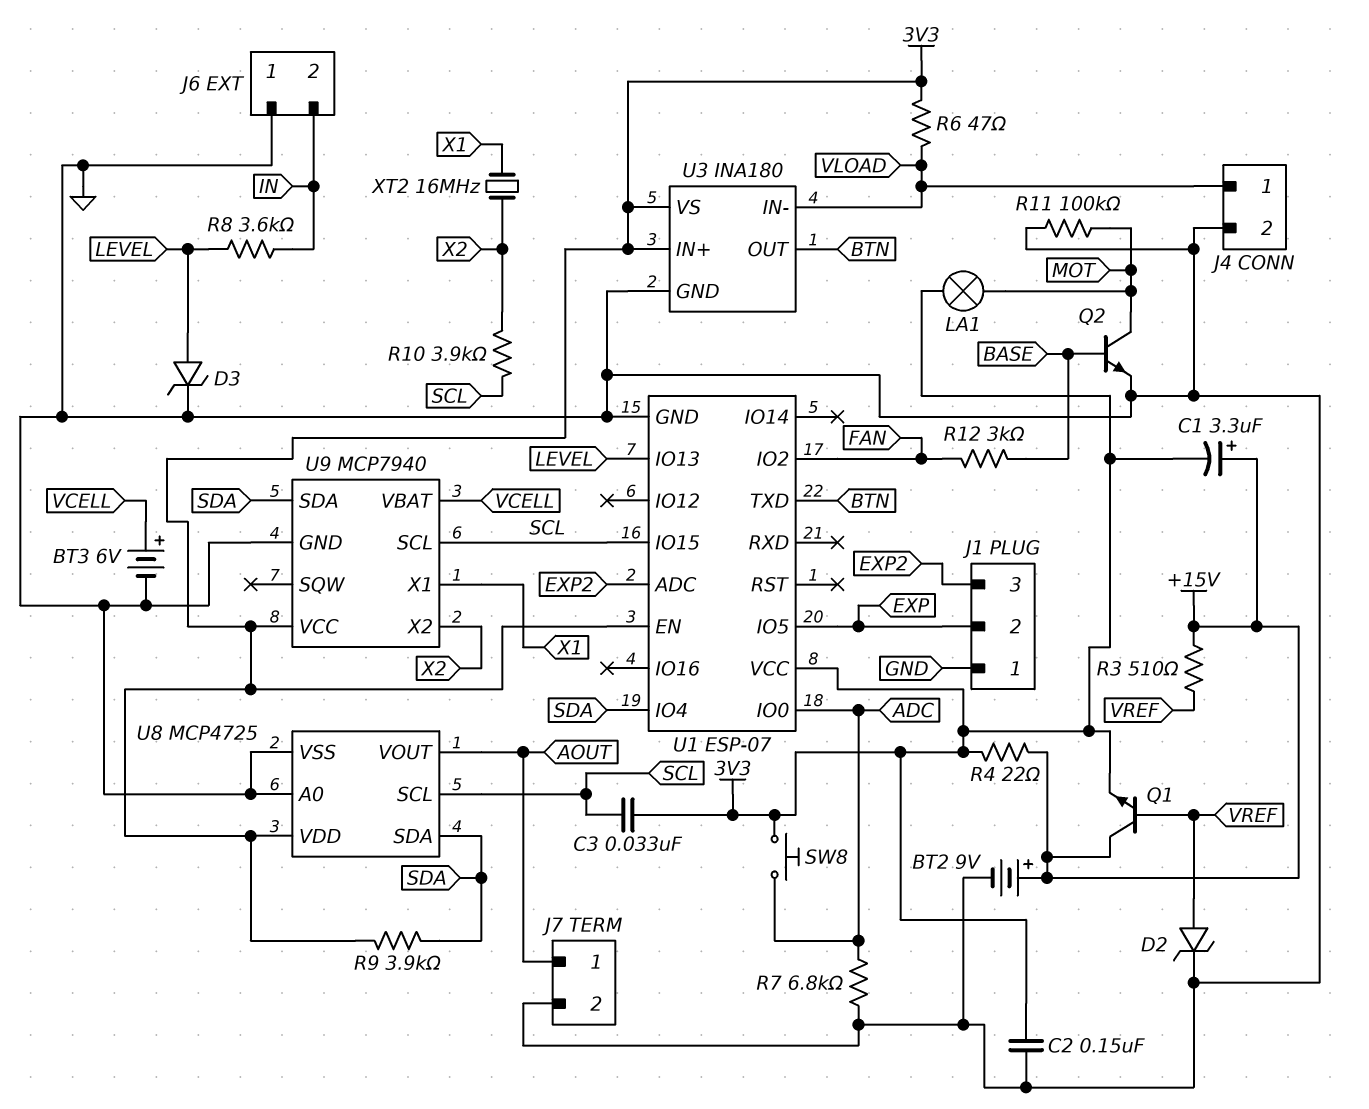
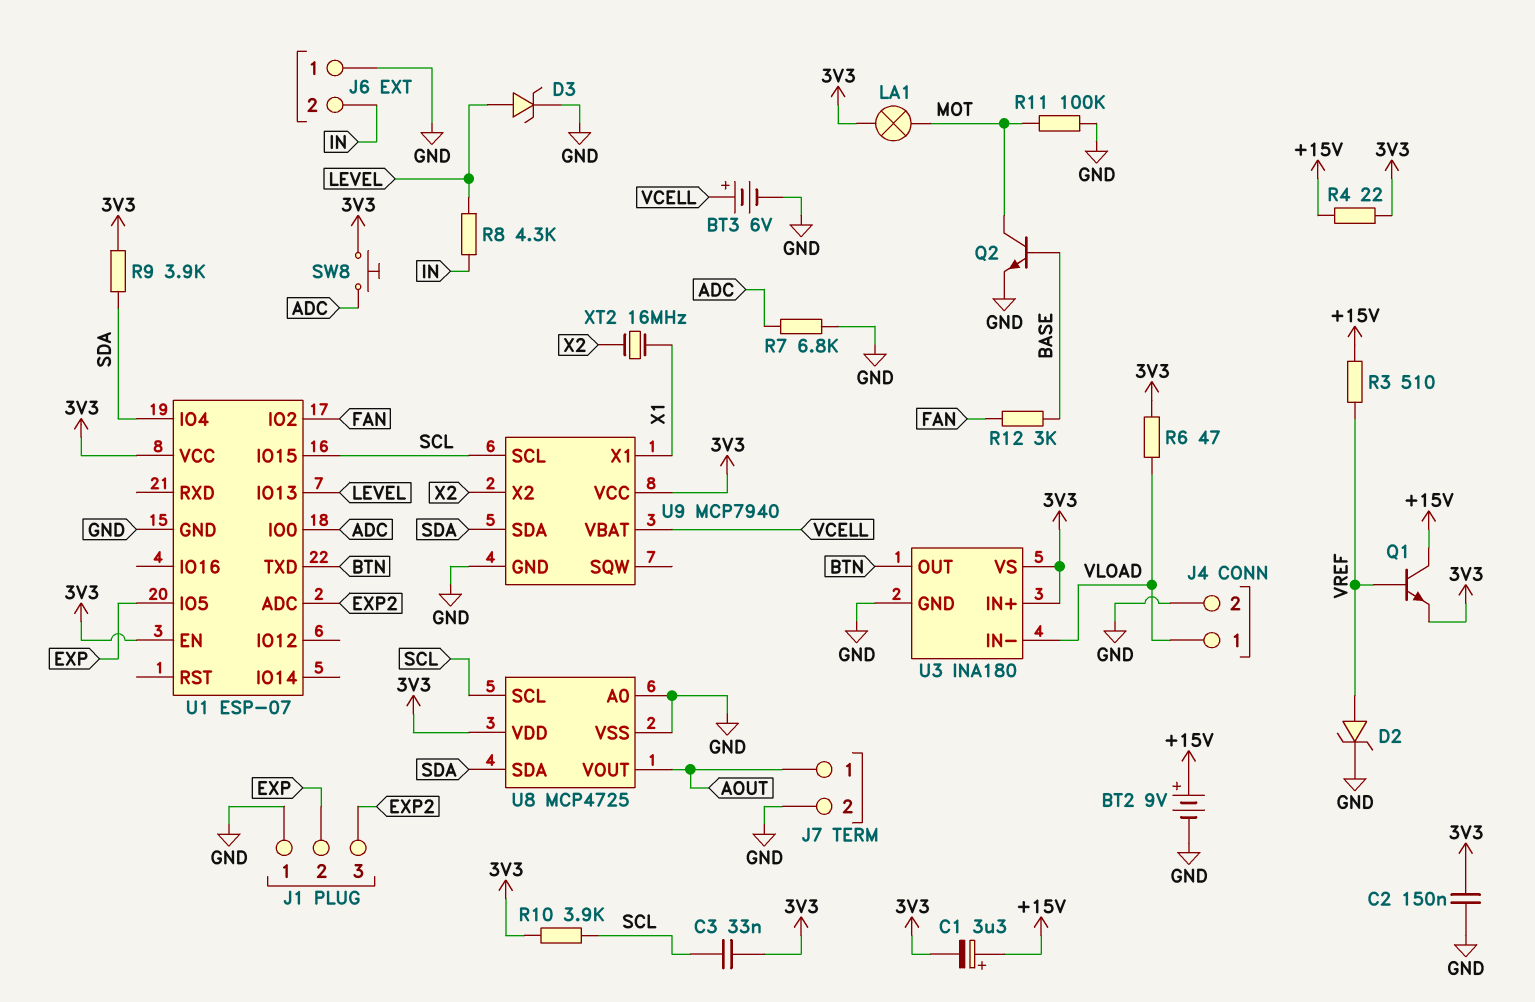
R8: 3.6k (IN, LEVEL) -> 4.3k (IN, LEVEL)
R10: 3.9k (SCL, X2) -> 3.9k (3V3, SCL)

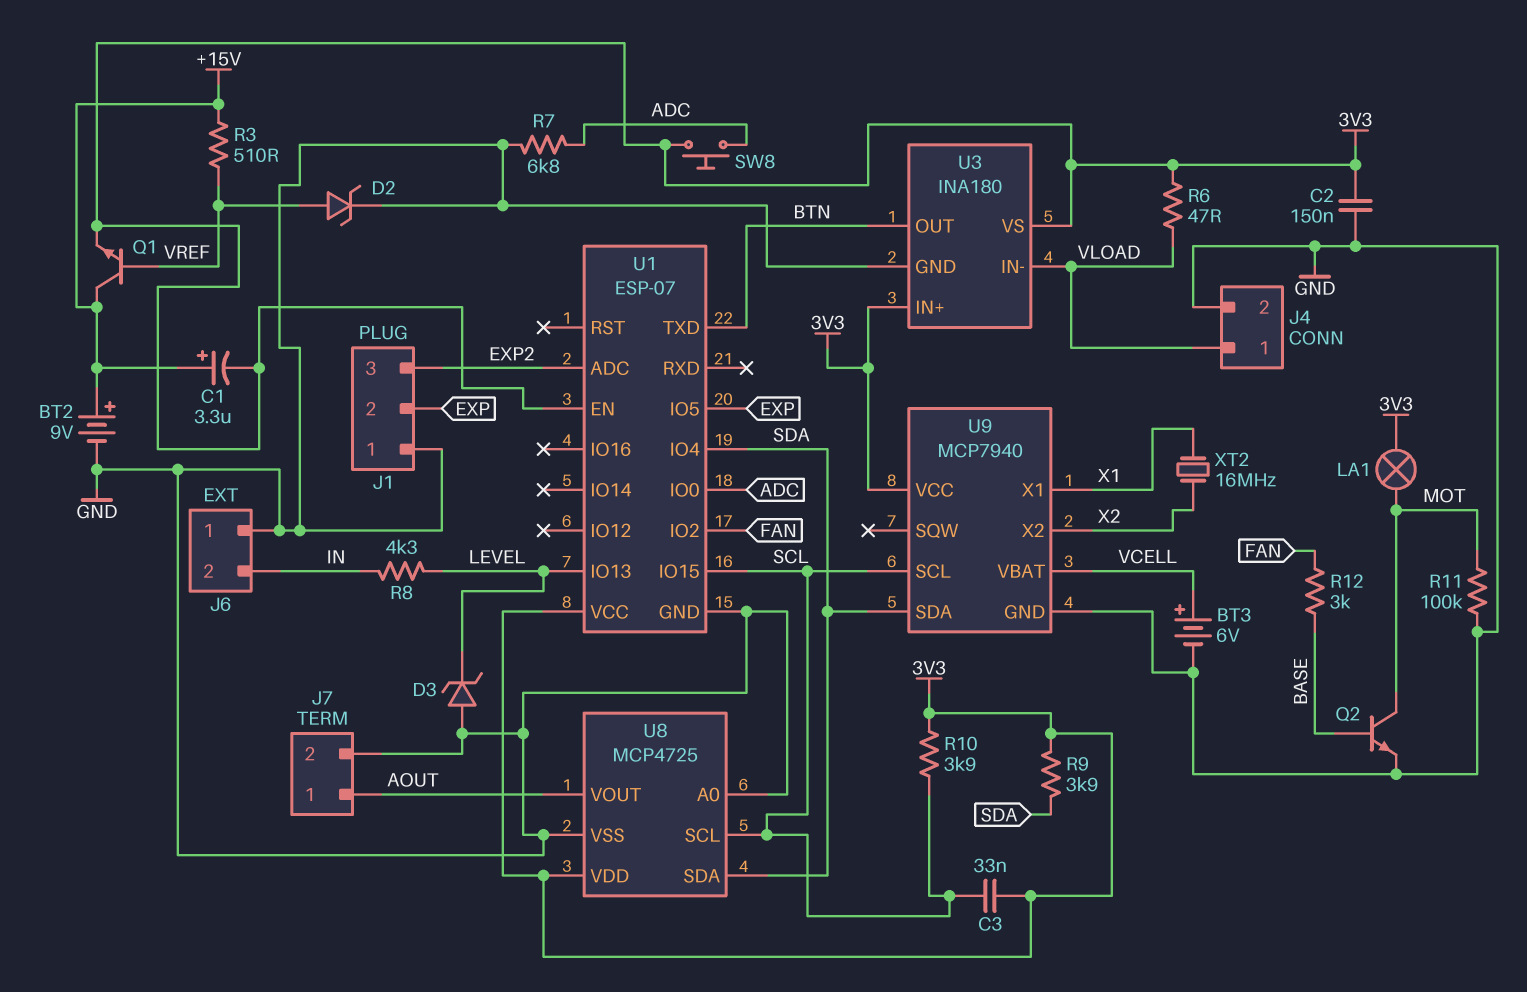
D3: zener (A LEVEL, K GND) -> zener (A GND, K LEVEL)
R4: 22 (+15V, 3V3) -> none

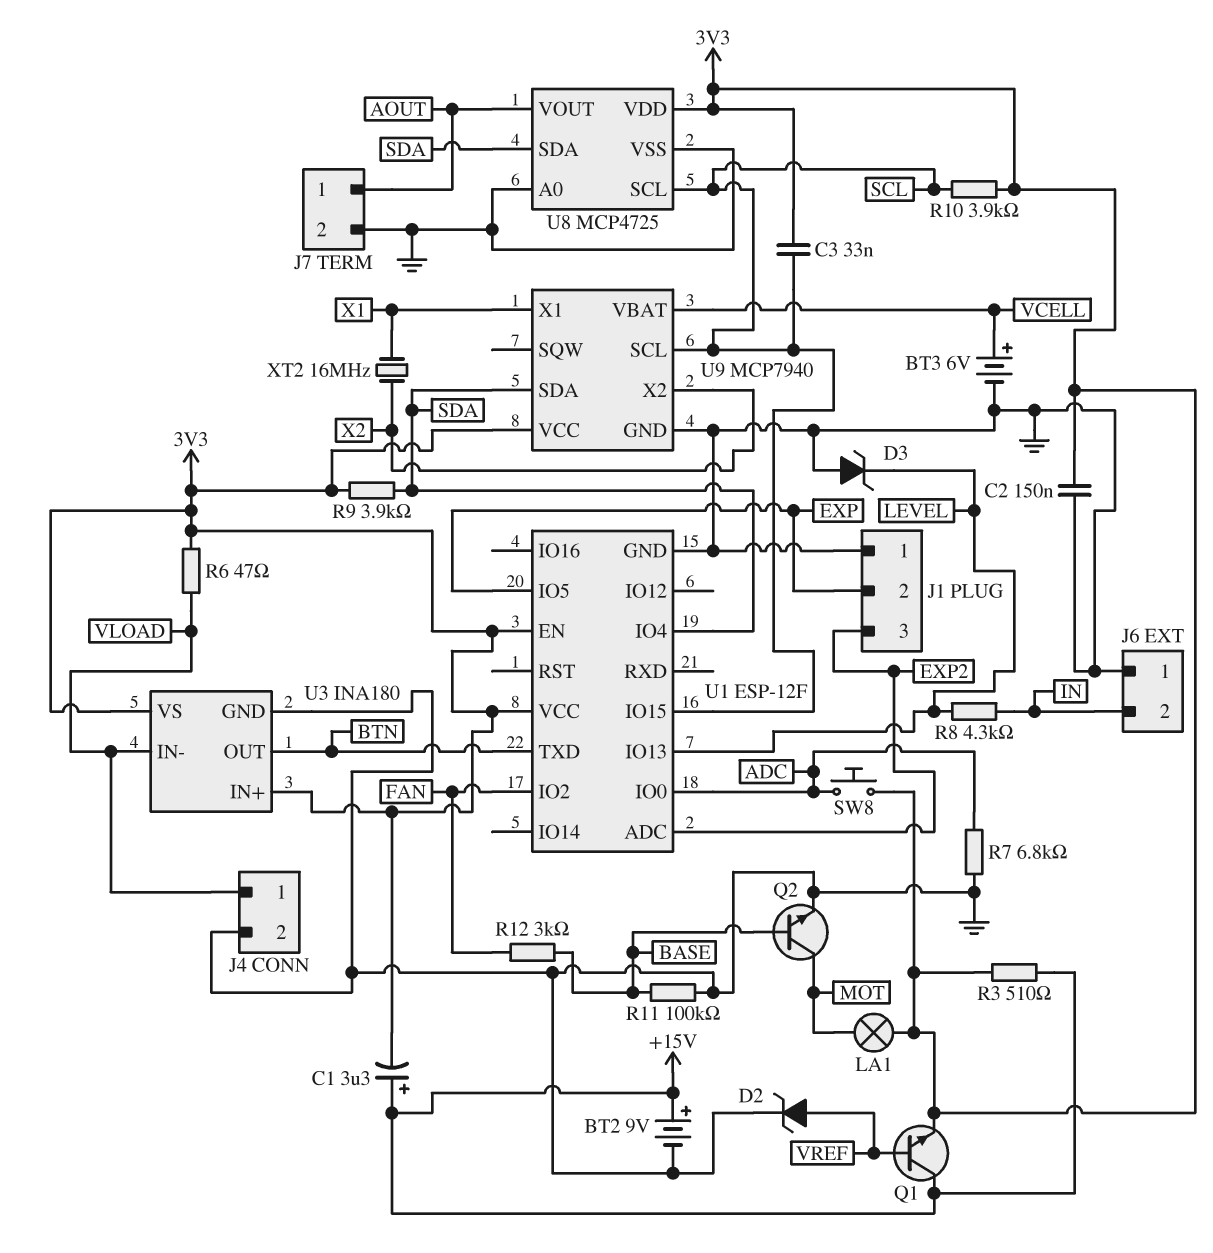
R3: 510 (+15V, VREF) -> 510 (+15V, 3V3)
R11: 100k (GND, MOT) -> 100k (BASE, GND)
U1: ESP-07 -> ESP-12F

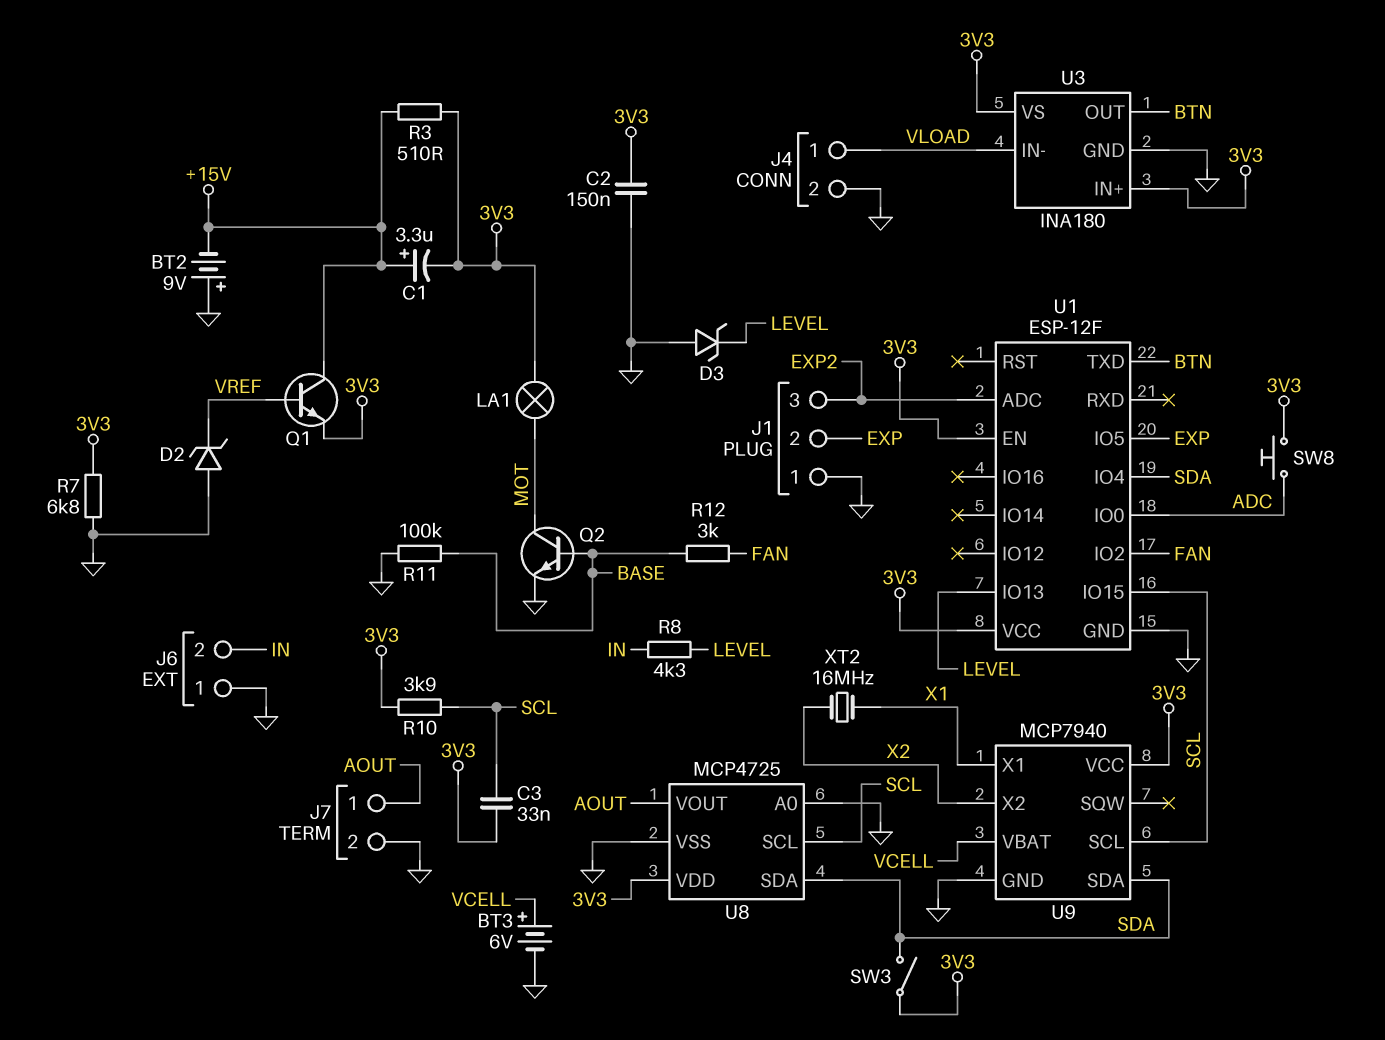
BT2: 9V (plus +15V, minus GND) -> 9V (plus GND, minus +15V)
D2: zener (A VREF, K GND) -> zener (A GND, K VREF)
R6: 47 (3V3, VLOAD) -> none
R7: 6.8k (ADC, GND) -> 6.8k (3V3, GND)
R9: 3.9k (3V3, SDA) -> none
SW3: none -> switch (3V3, SDA)

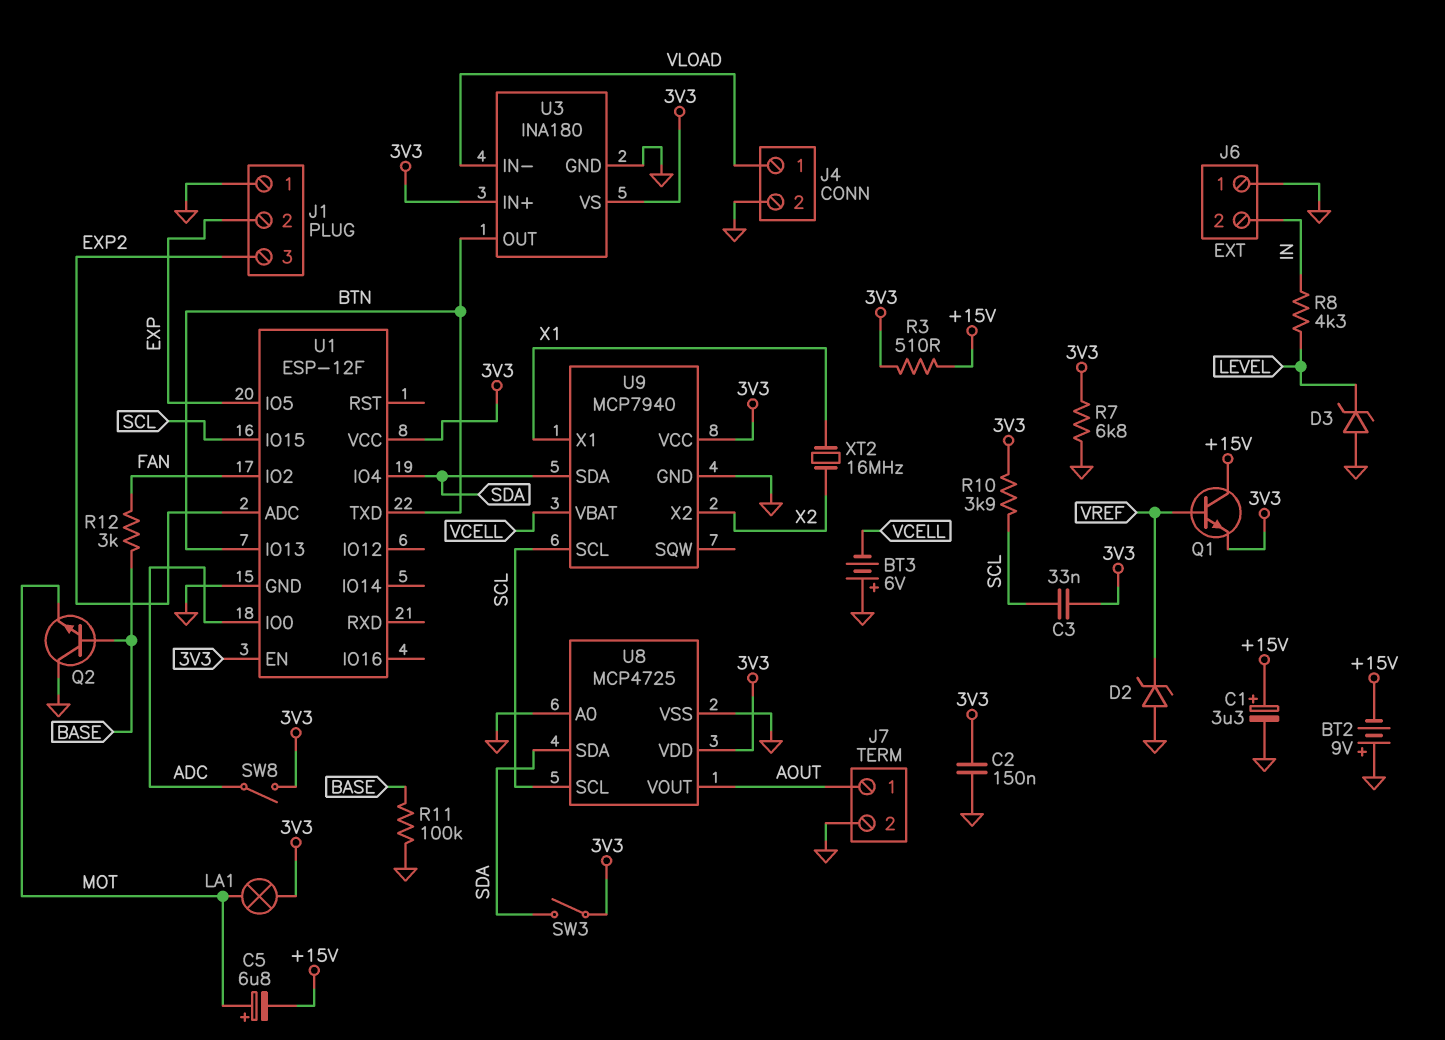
BT3: 6V (plus VCELL, minus GND) -> 6V (plus GND, minus VCELL)
C1: 3.3uF (plus +15V, minus 3V3) -> 3.3uF (plus +15V, minus GND)
C5: none -> 6.8uF (plus MOT, minus +15V)
Q2: NPN (B BASE, C MOT, E GND) -> NPN (B BASE, C GND, E MOT)
SW8: button (3V3, ADC) -> switch (3V3, ADC)
U1 pin IO13: LEVEL -> BTN

